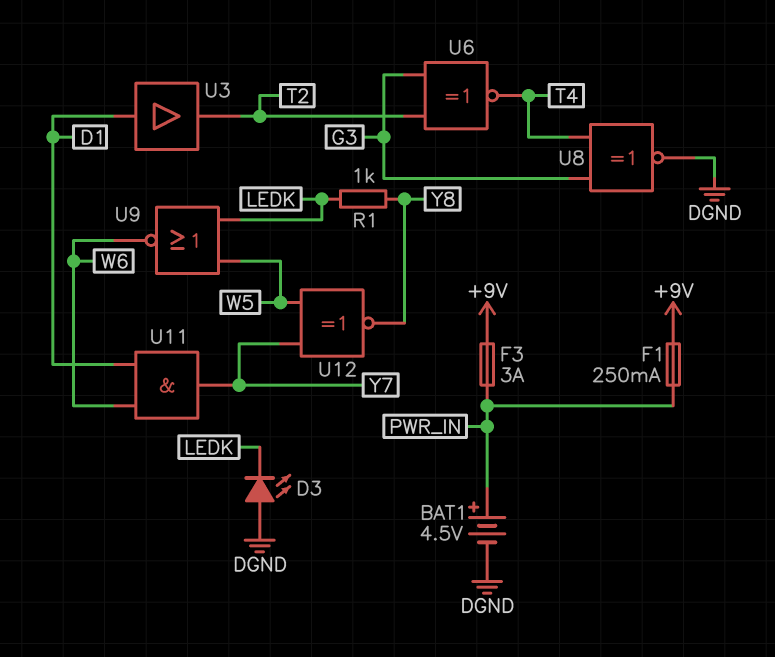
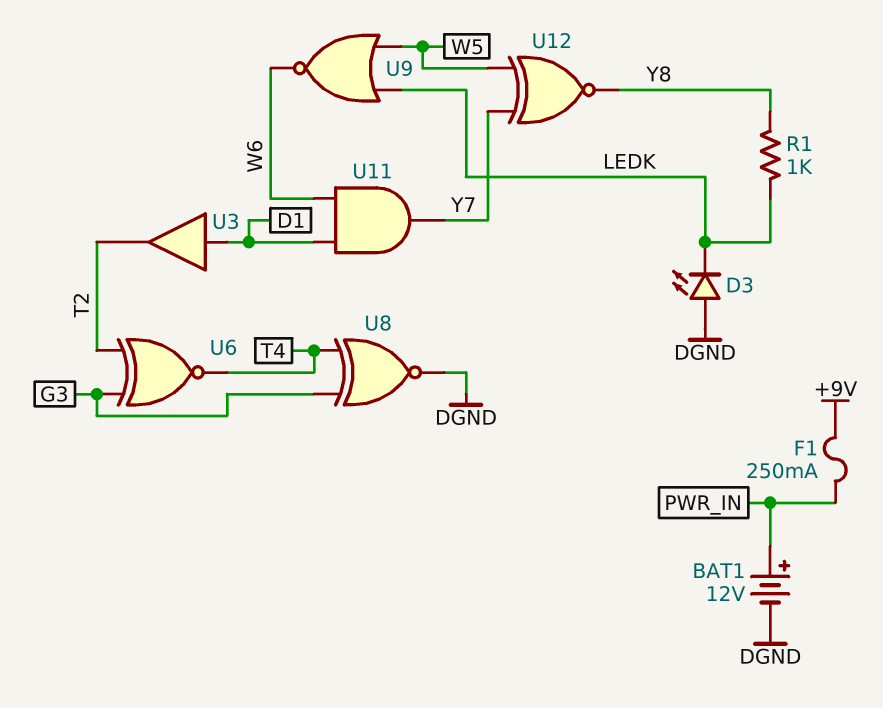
BAT1: 4.5V (plus PWR_IN, minus DGND) -> 12V (plus PWR_IN, minus DGND)
F3: 3A (+9V, PWR_IN) -> none

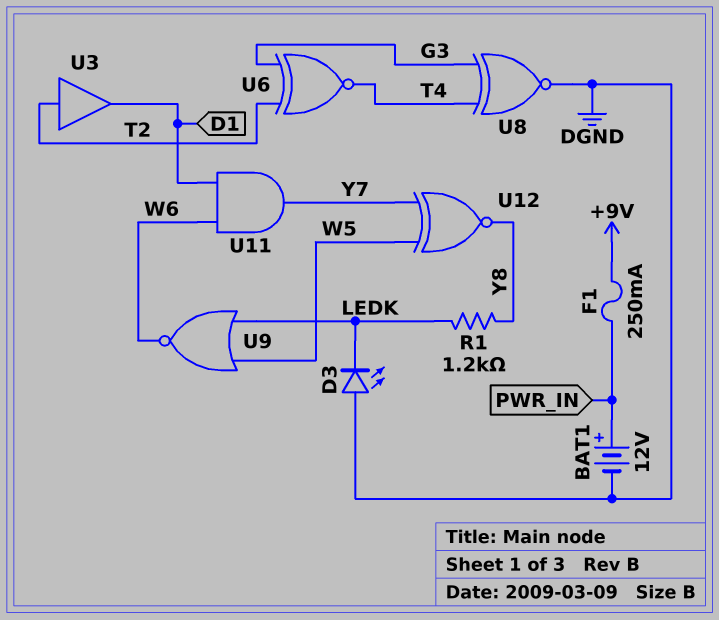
R1: 1k (LEDK, Y8) -> 1.2k (LEDK, Y8)
U3: buffer (in D1, out T2) -> buffer (in T2, out D1)

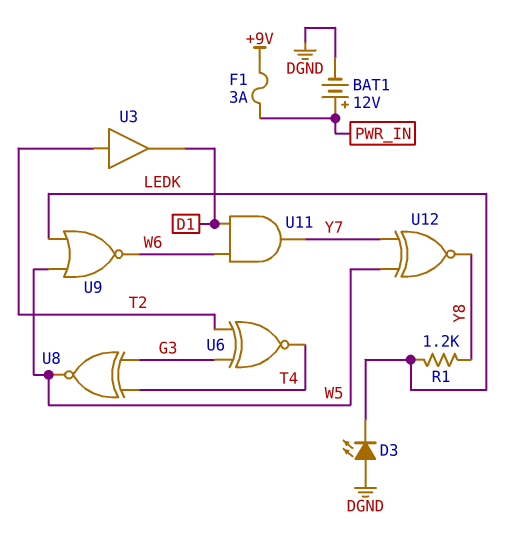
F1: 250mA (+9V, PWR_IN) -> 3A (+9V, PWR_IN)
U8: XNOR (in G3, in T4, out DGND) -> XNOR (in G3, in T4, out W5)

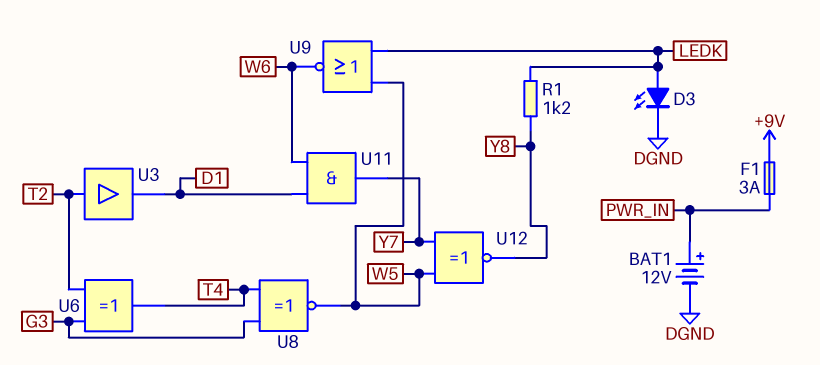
D3: LED (A DGND, K LEDK) -> LED (A LEDK, K DGND)
U6: XNOR (in G3, in T2, out T4) -> XOR (in G3, in T2, out T4)

